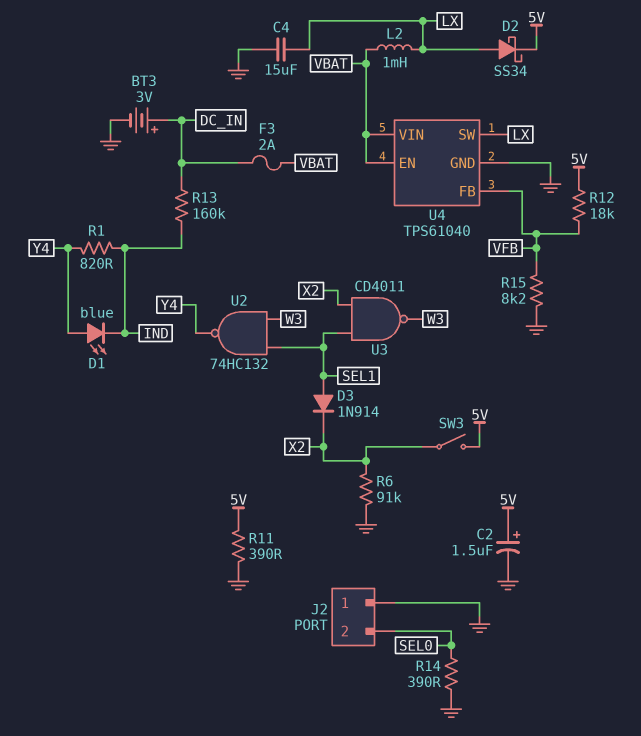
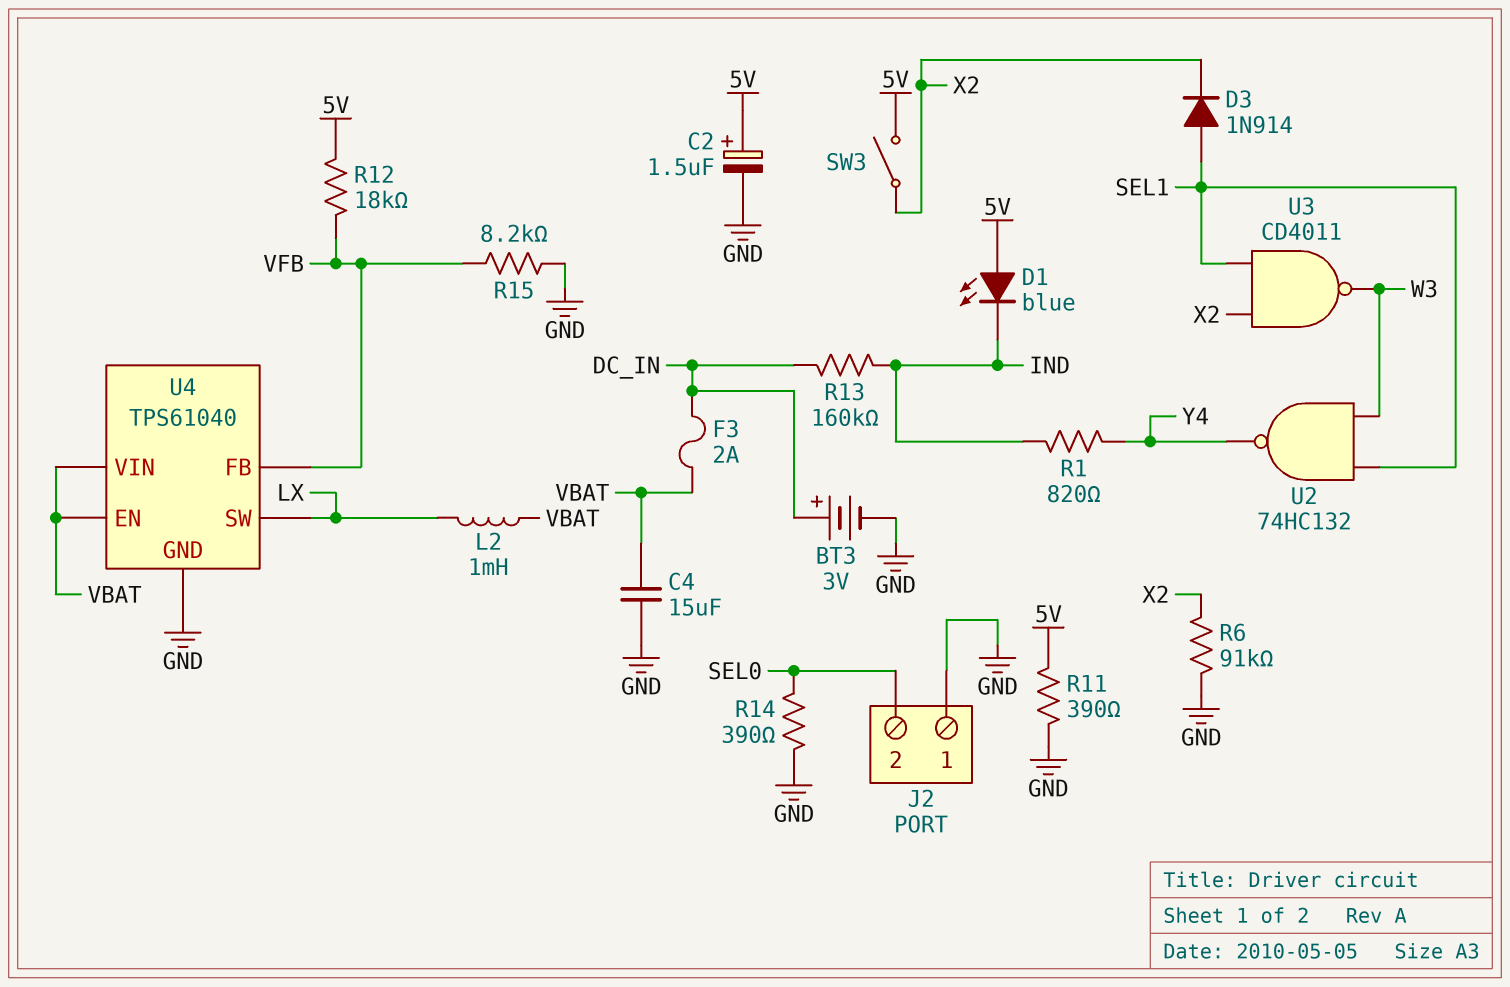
C4: 15uF (GND, LX) -> 15uF (GND, VBAT)
D1: LED blue (A Y4, K IND) -> LED blue (A 5V, K IND)
D2: schottky SS34 (A LX, K 5V) -> none

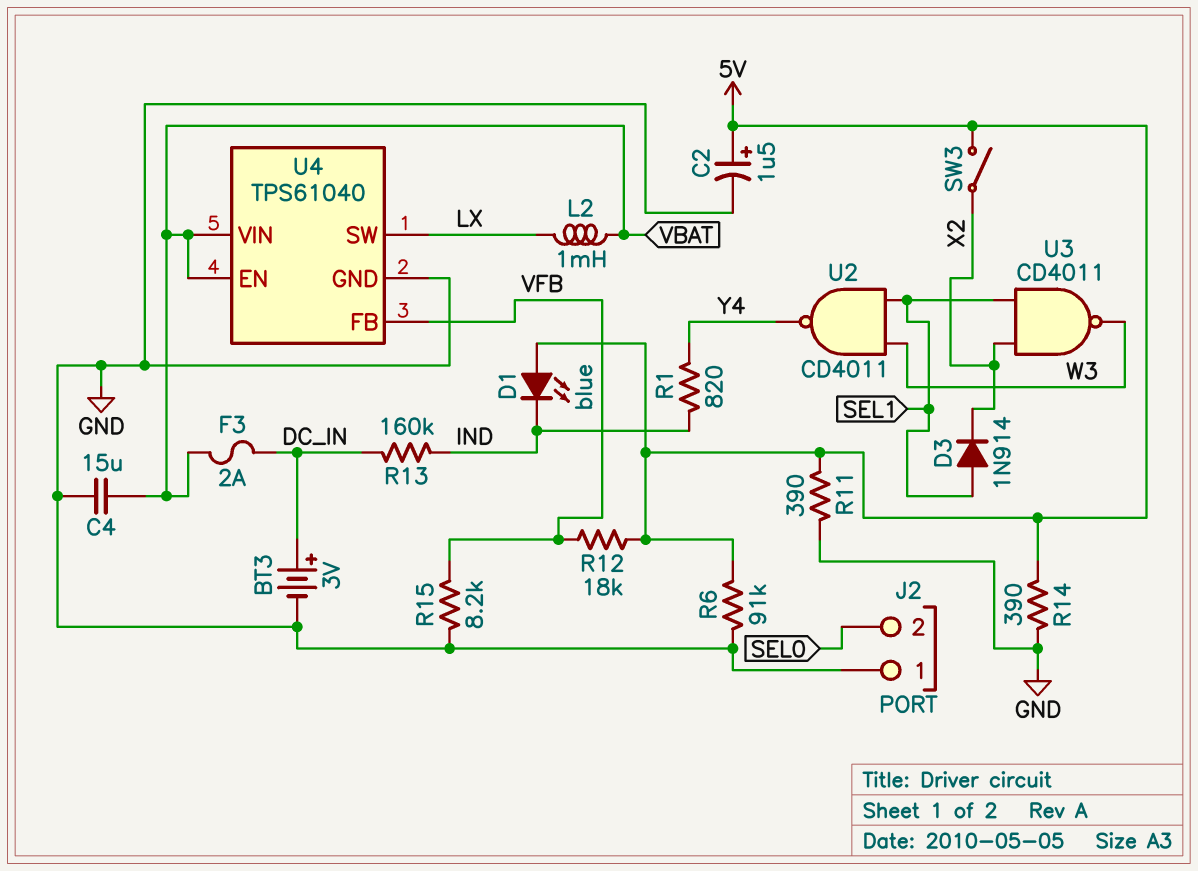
R6: 91k (GND, X2) -> 91k (5V, GND)
R14: 390 (GND, SEL0) -> 390 (5V, GND)
U2: NAND 74HC132 (in SEL1, in W3, out Y4) -> NAND CD4011 (in SEL1, in W3, out Y4)

